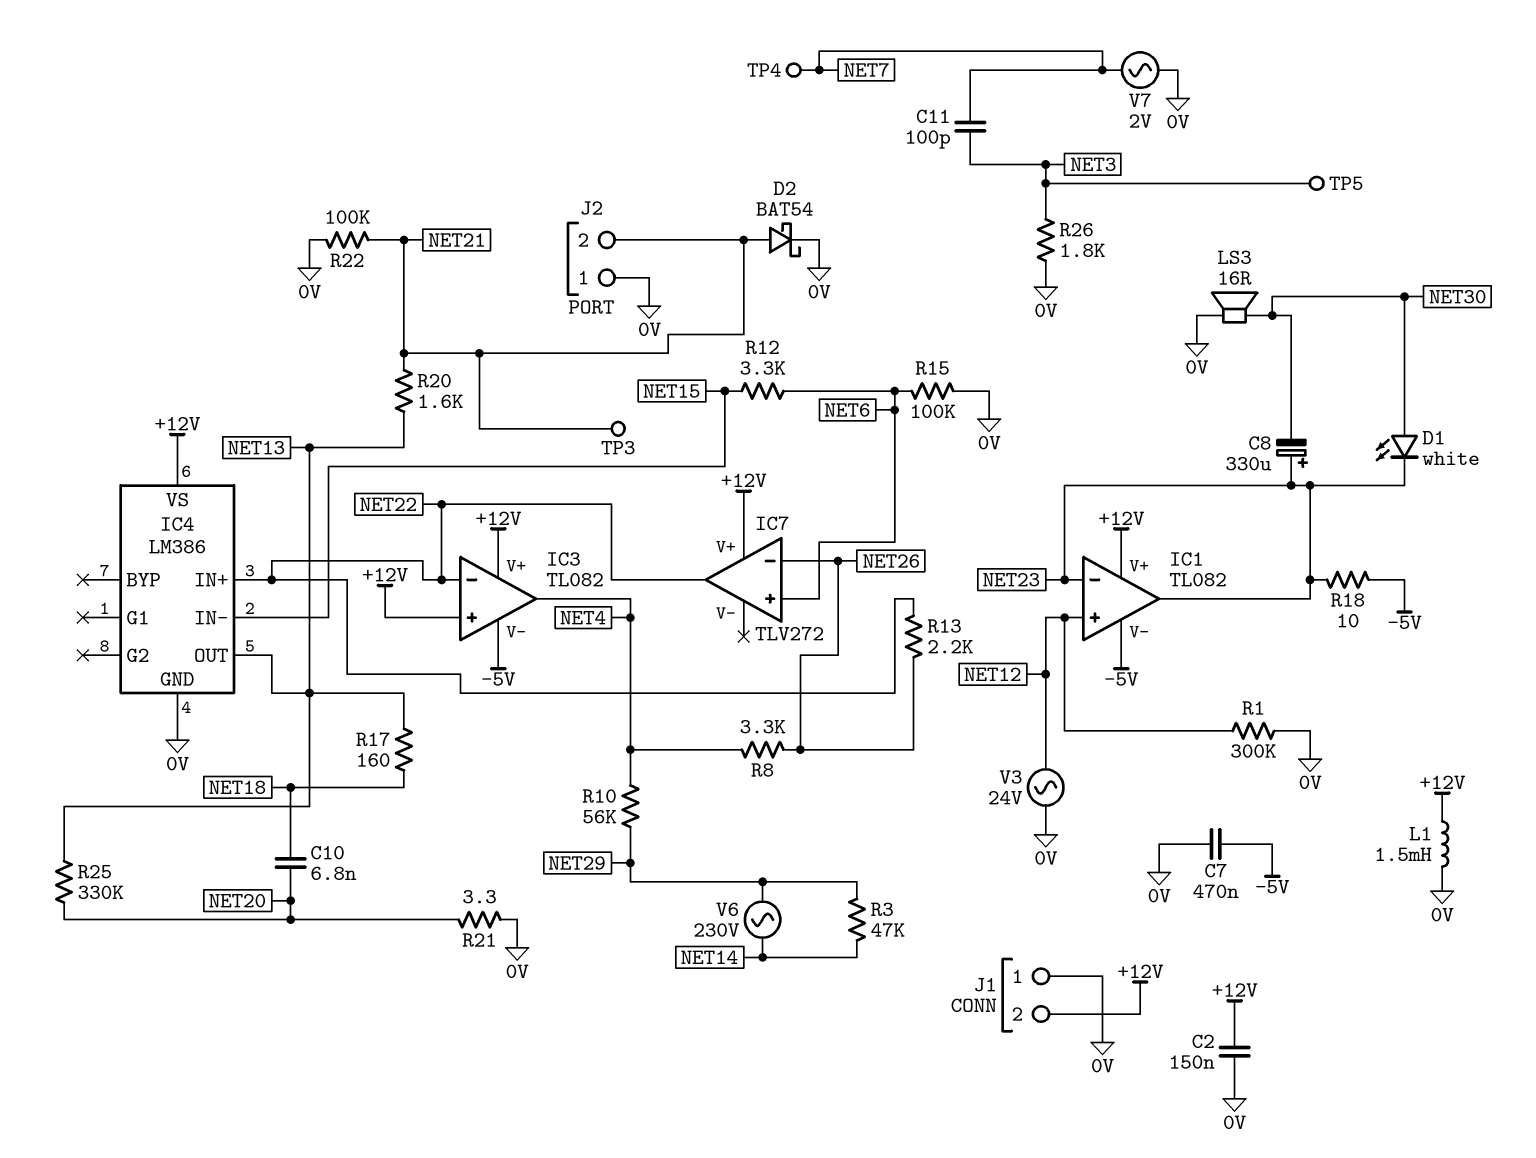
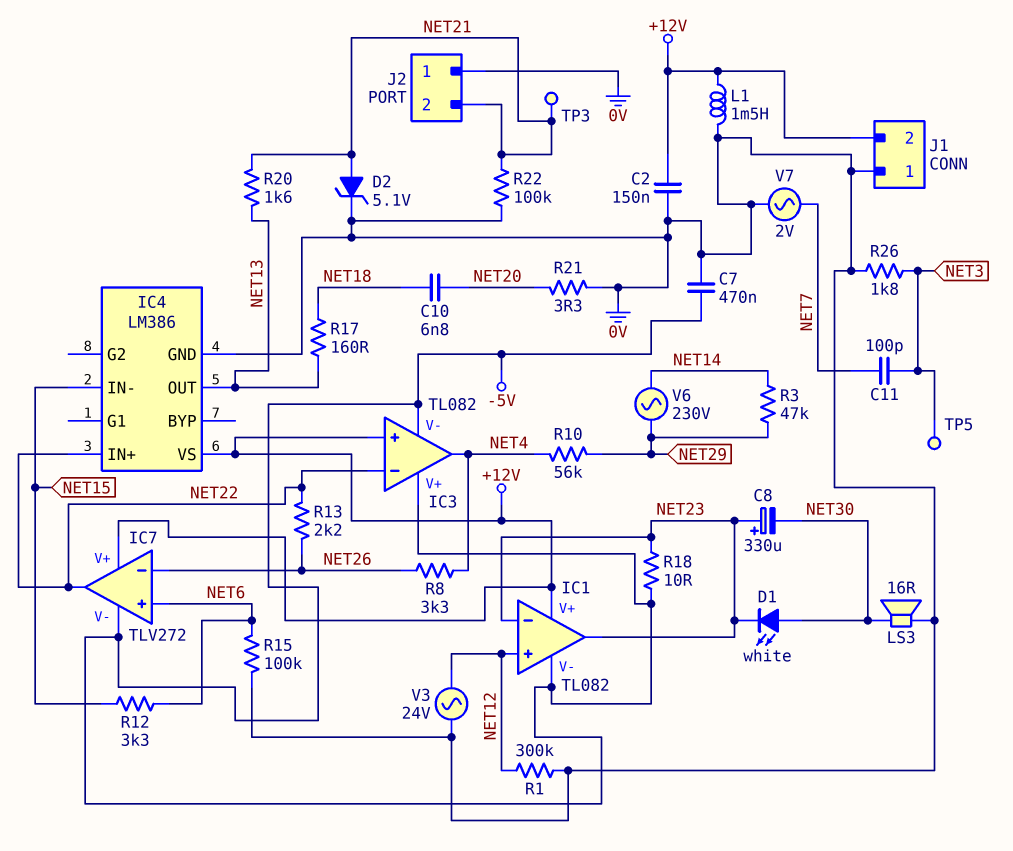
D2: schottky BAT54 (A NET21, K 0V) -> zener 5.1V (A NET21, K 0V)
IC3 pin V+: +12V -> -5V
IC7 pin V-: none -> -5V
R25: 330k (NET13, NET20) -> none
TP4: test point (NET7) -> none

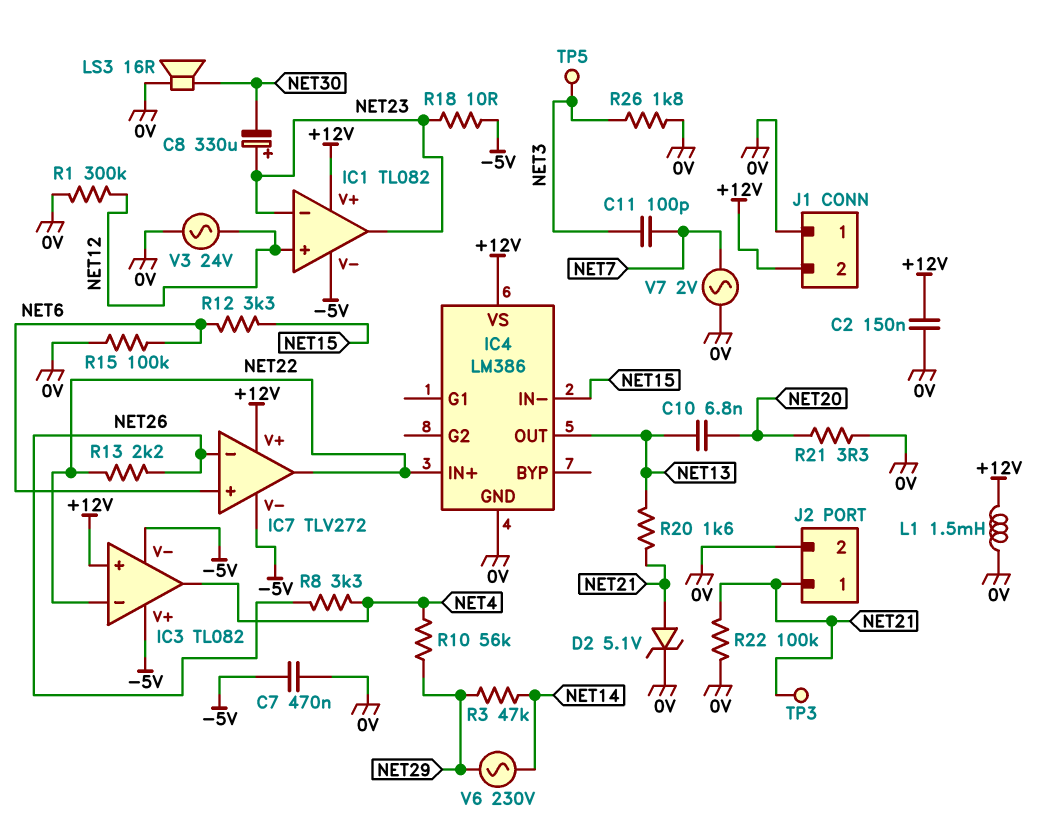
C10: 6.8nF (NET18, NET20) -> 6.8nF (NET13, NET20)
D1: LED white (A NET30, K NET23) -> none
J2 pin 1: 0V -> NET21
J2 pin 2: NET21 -> 0V
R17: 160 (NET13, NET18) -> none

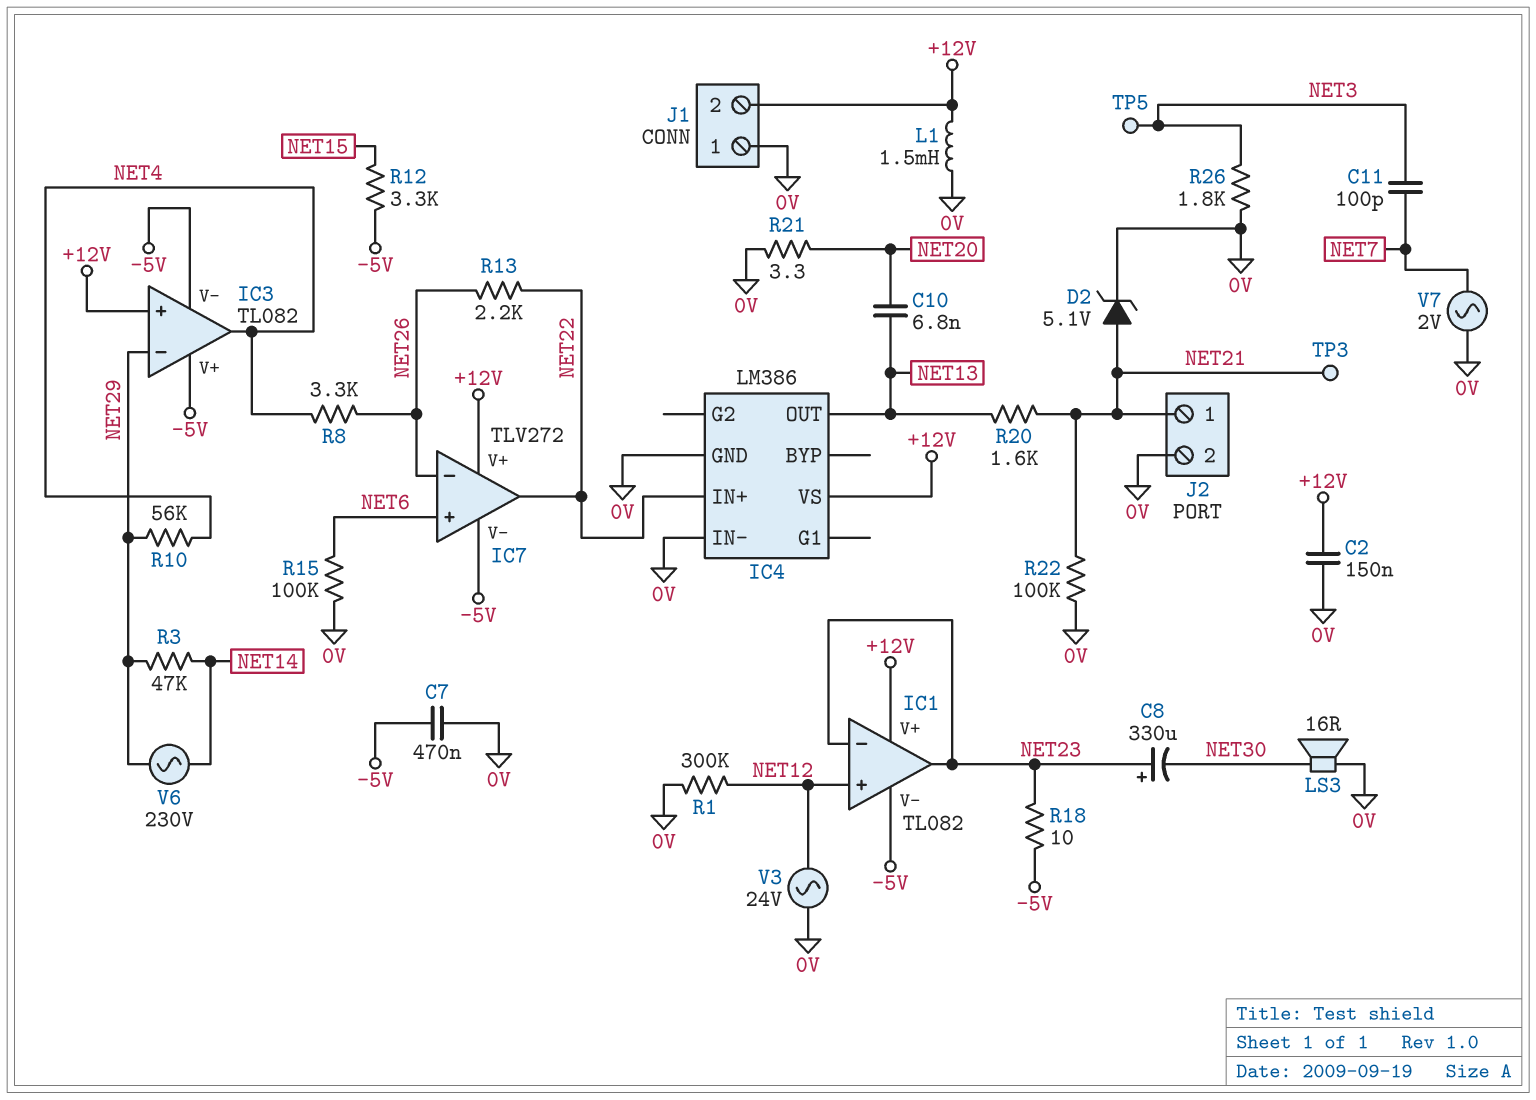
IC3 pin in-: NET22 -> NET29
IC4 pin IN-: NET15 -> 0V
R12: 3.3k (NET6, NET15) -> 3.3k (-5V, NET15)

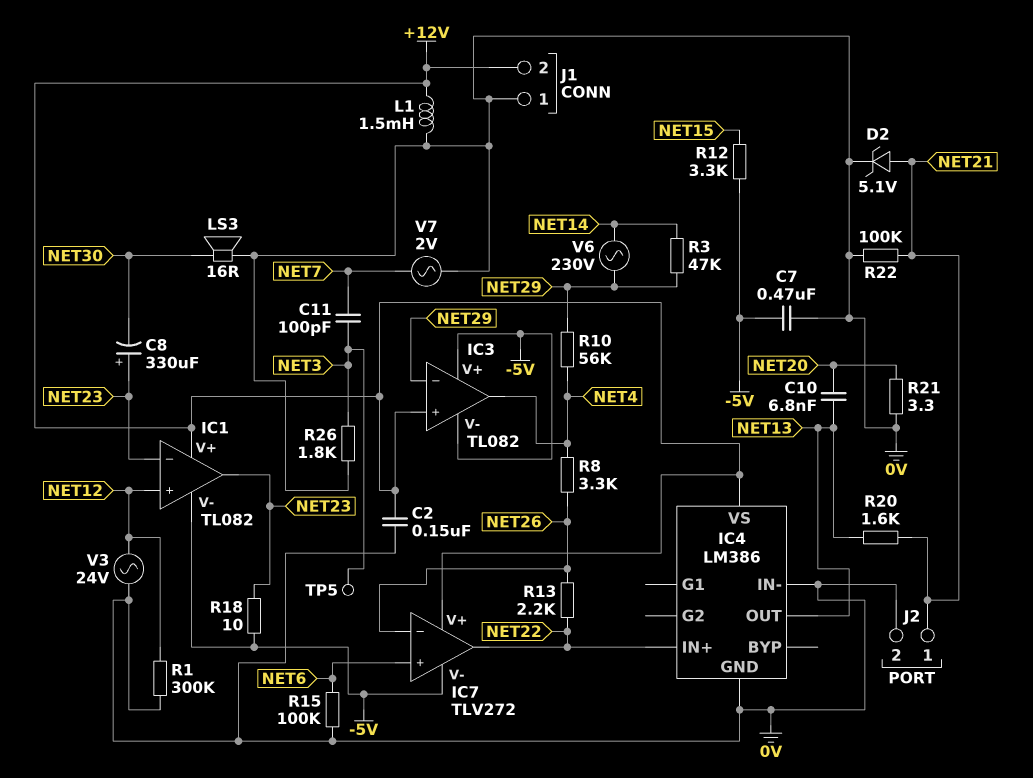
TP3: test point (NET21) -> none

